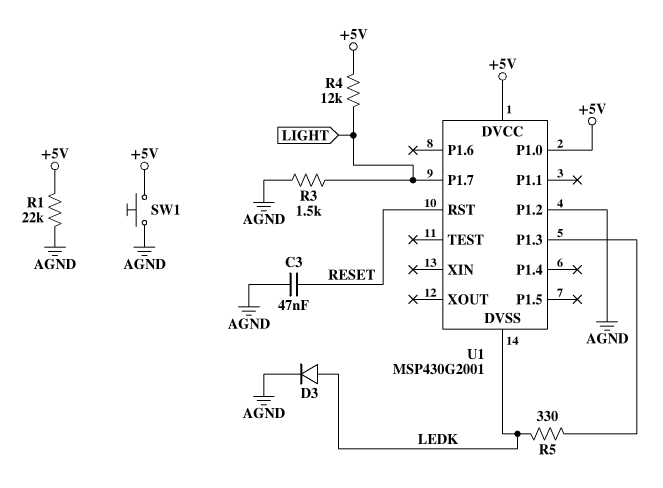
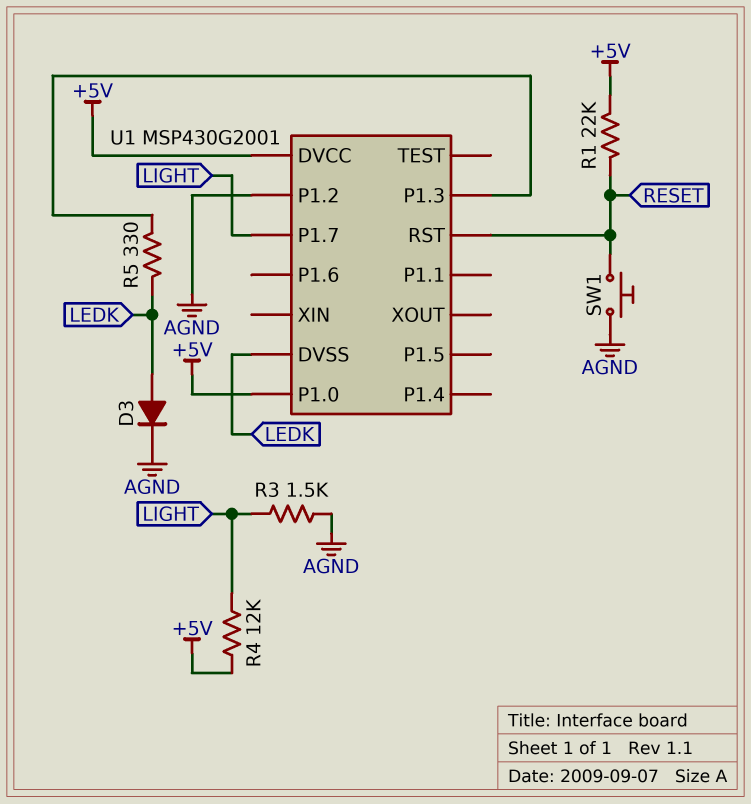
C3: 47nF (AGND, RESET) -> none
R1: 22k (+5V, AGND) -> 22k (+5V, RESET)
SW1: button (+5V, AGND) -> button (AGND, RESET)

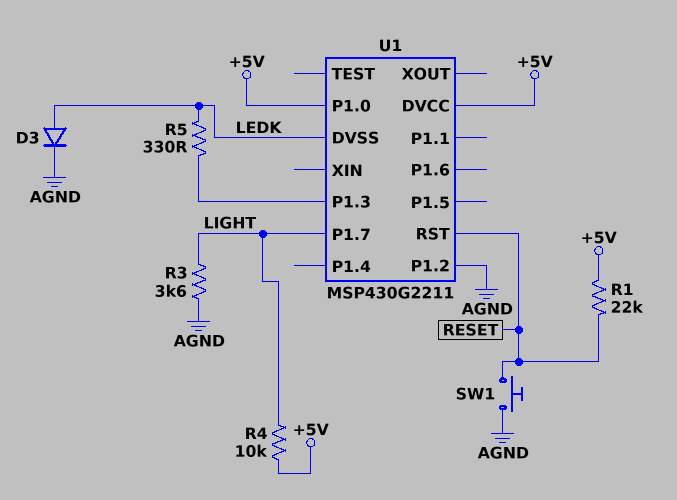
R3: 1.5k (AGND, LIGHT) -> 3.6k (AGND, LIGHT)
R4: 12k (+5V, LIGHT) -> 10k (+5V, LIGHT)
U1: MSP430G2001 -> MSP430G2211

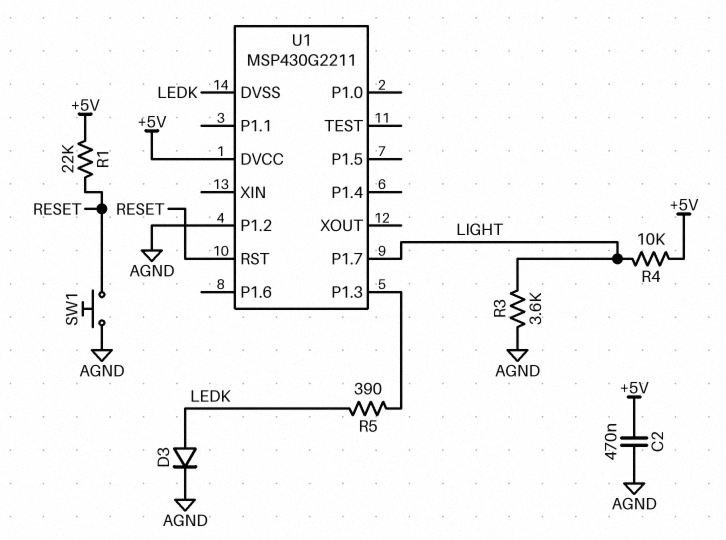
C2: none -> 470nF (+5V, AGND)
R5: 330 (LEDK, U1/P1.3) -> 390 (LEDK, U1/P1.3)
U1 pin P1.0: +5V -> none

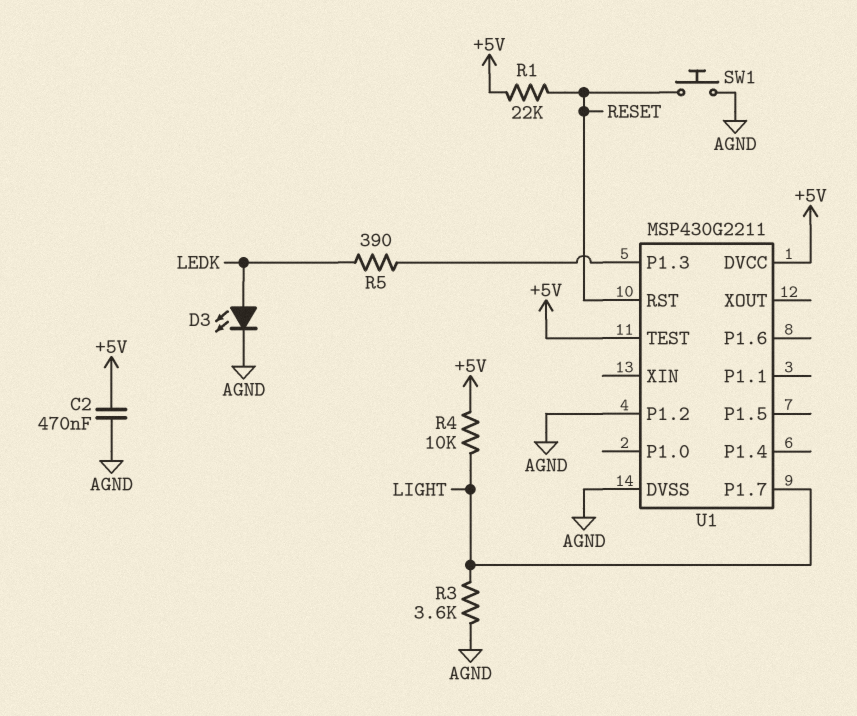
D3: diode (A LEDK, K AGND) -> LED (A LEDK, K AGND)
U1 pin DVSS: LEDK -> AGND
U1 pin TEST: none -> +5V

